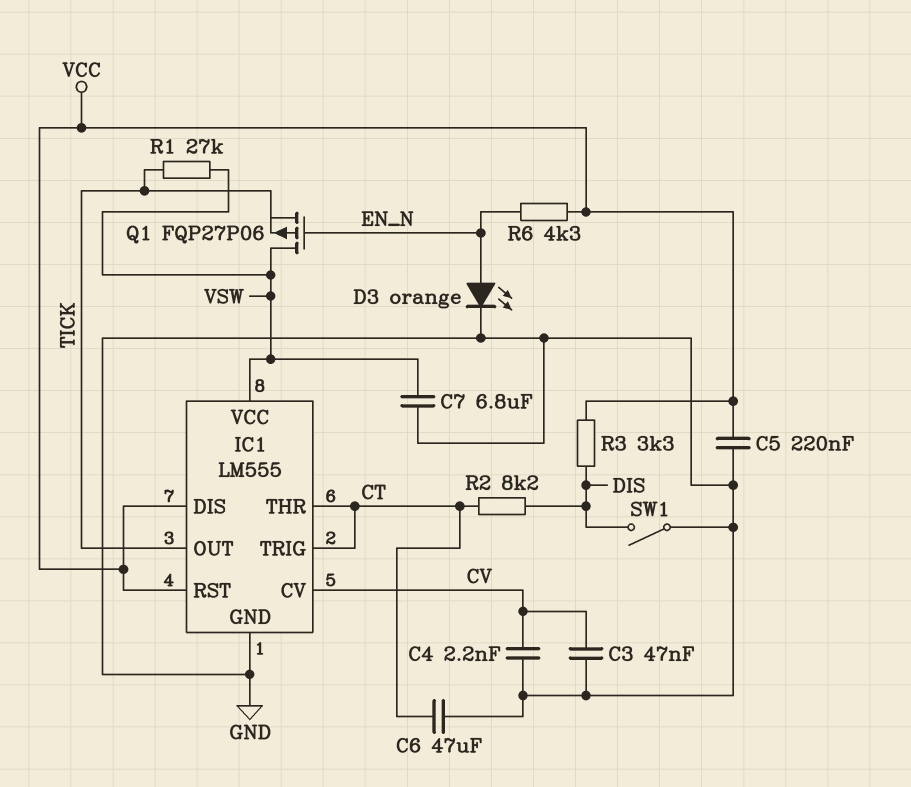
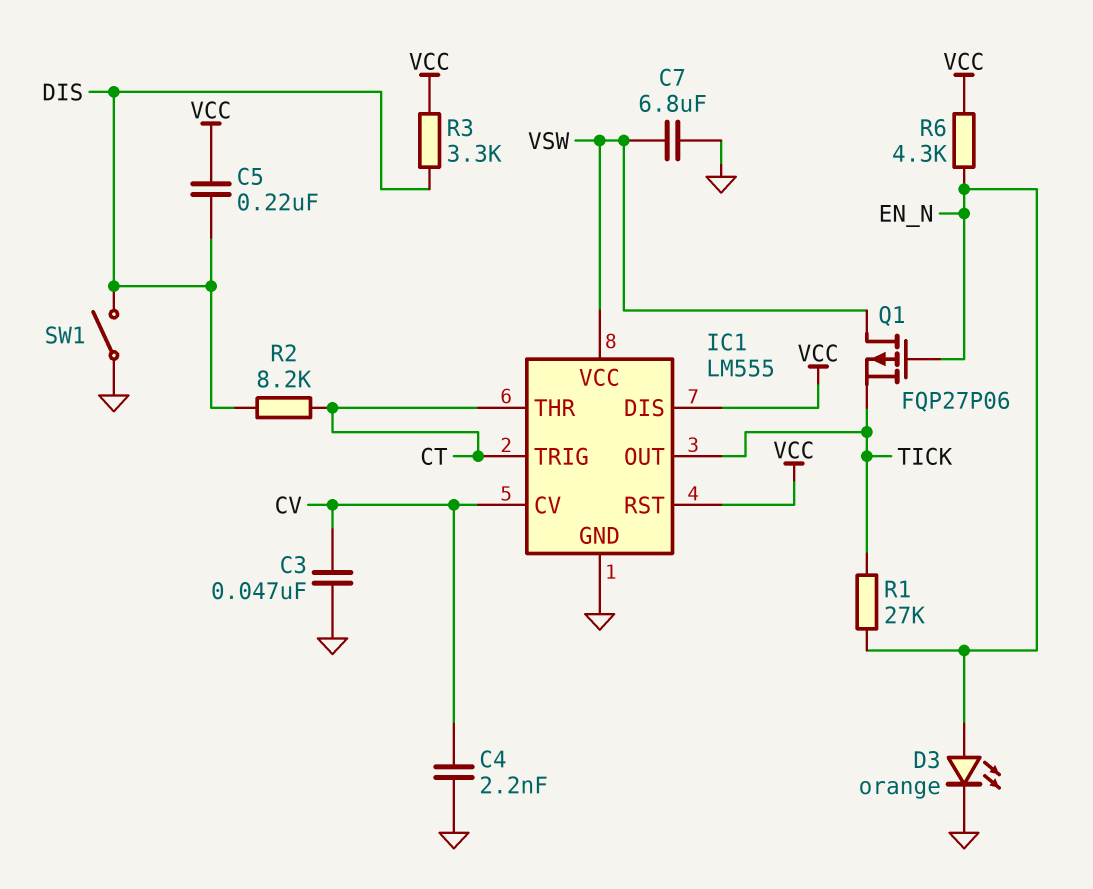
C5: 220nF (GND, VCC) -> 220nF (DIS, VCC)
C6: 47uF (CT, GND) -> none
R1: 27k (TICK, VSW) -> 27k (EN_N, TICK)

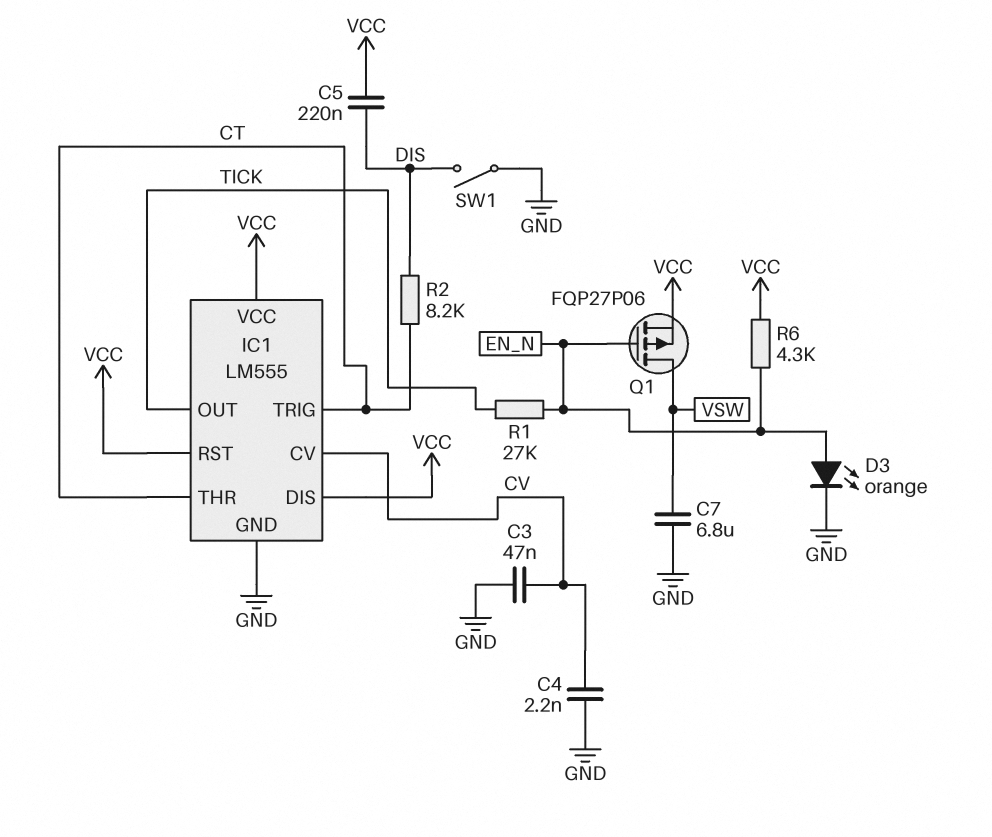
IC1 pin VCC: VSW -> VCC
Q1: PMOS FQP27P06 (G EN_N, D VSW, S TICK) -> PMOS FQP27P06 (G EN_N, D VSW, S VCC)
R3: 3.3k (DIS, VCC) -> none

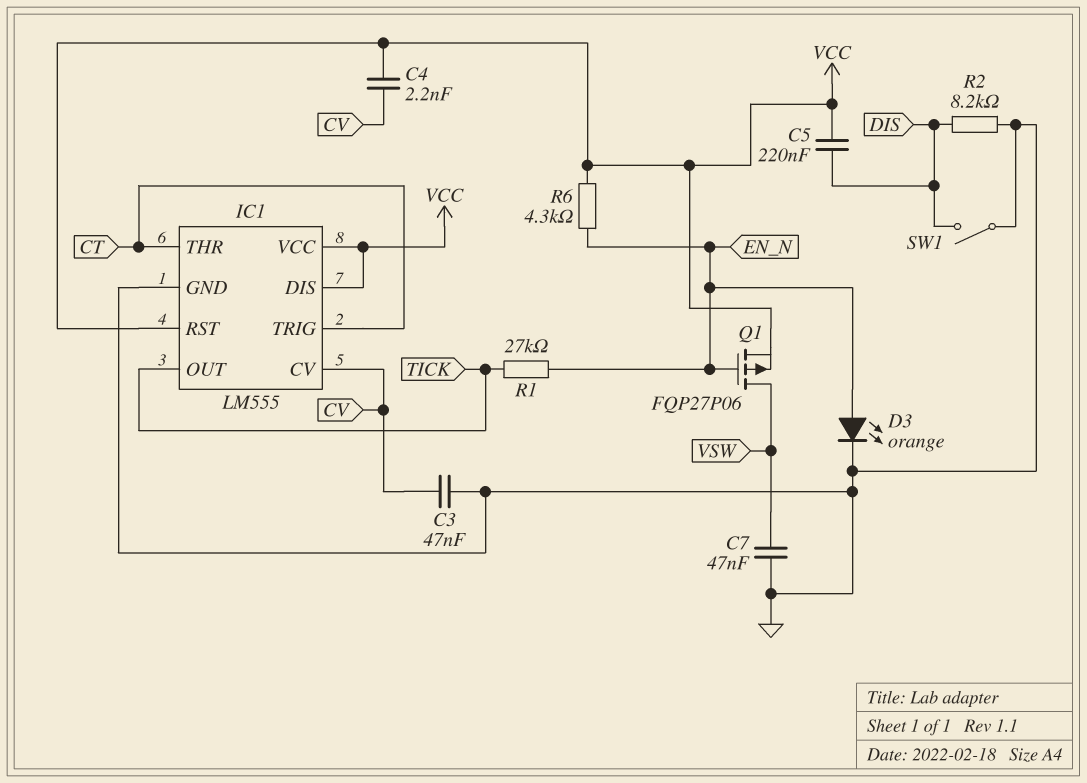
C4: 2.2nF (CV, GND) -> 2.2nF (CV, VCC)
C7: 6.8uF (GND, VSW) -> 47nF (GND, VSW)
R2: 8.2k (CT, DIS) -> 8.2k (DIS, GND)

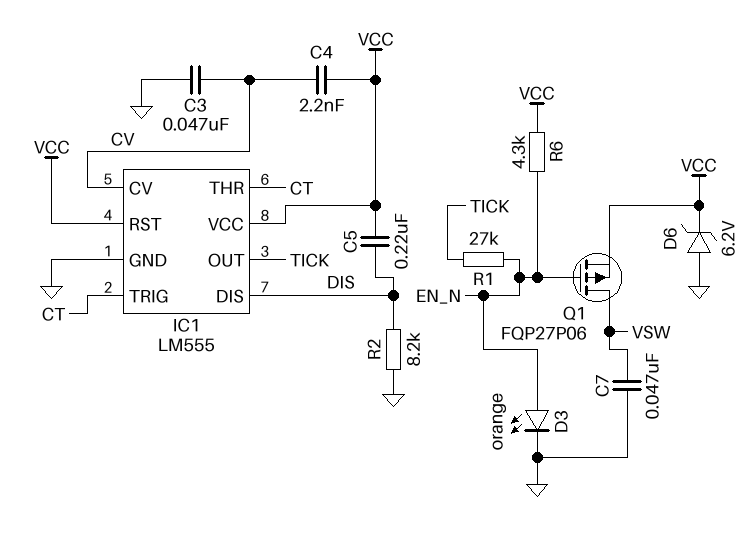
D6: none -> zener 6.2V (A GND, K VCC)
IC1 pin DIS: VCC -> DIS
SW1: switch (DIS, GND) -> none

